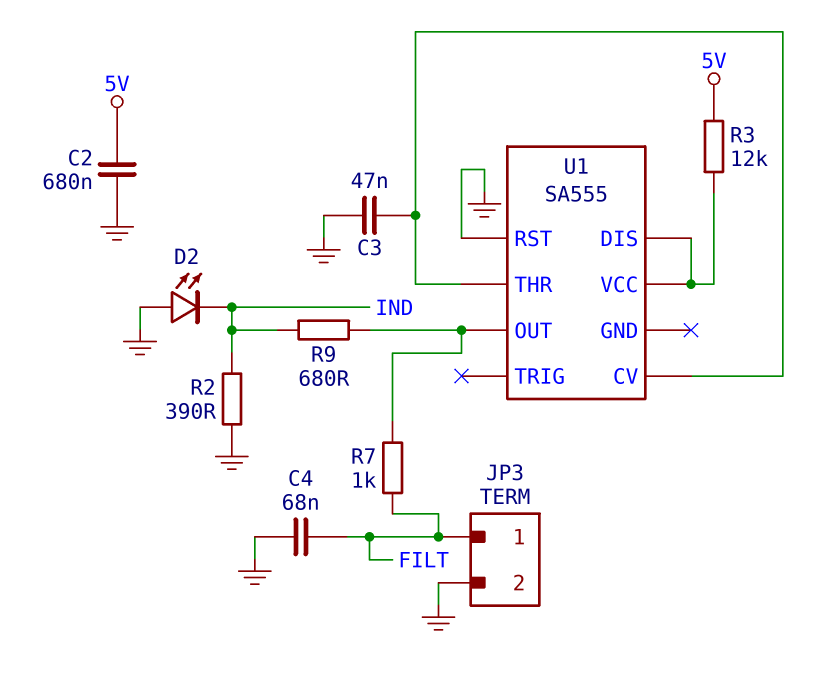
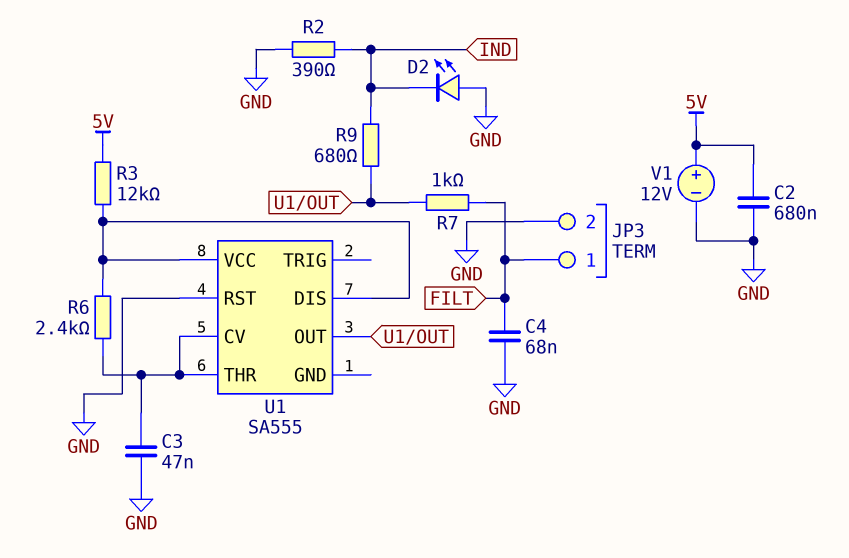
R6: none -> 2.4k (U1/CV, U1/DIS)
V1: none -> 12V (plus 5V, minus GND)

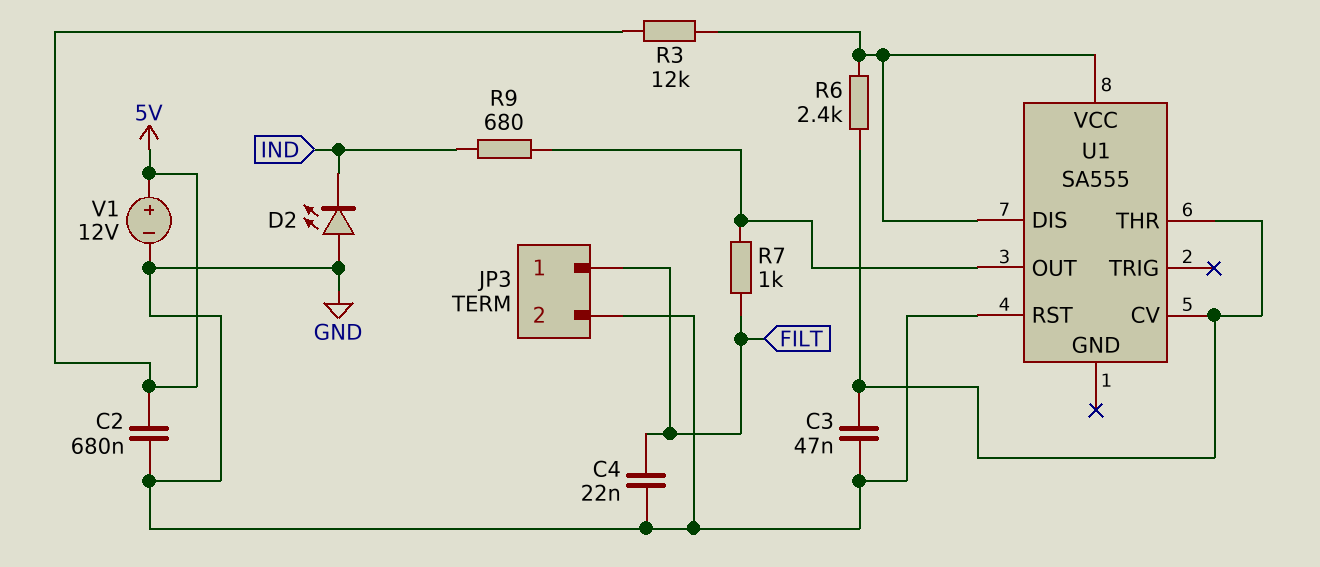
C4: 68nF (FILT, GND) -> 22nF (FILT, GND)
R2: 390 (GND, IND) -> none

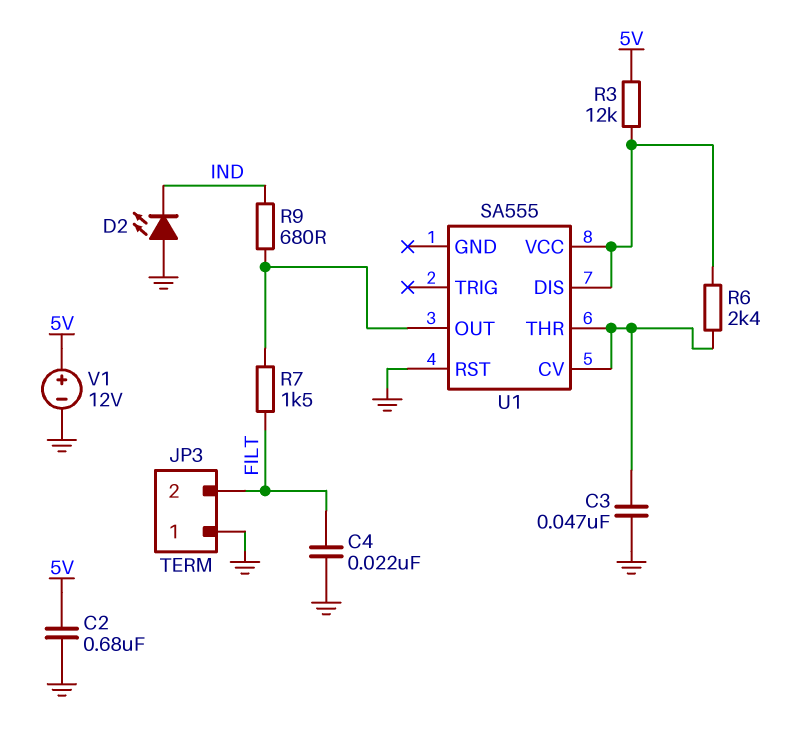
JP3 pin 1: FILT -> GND
JP3 pin 2: GND -> FILT
R7: 1k (FILT, U1/OUT) -> 1.5k (FILT, U1/OUT)

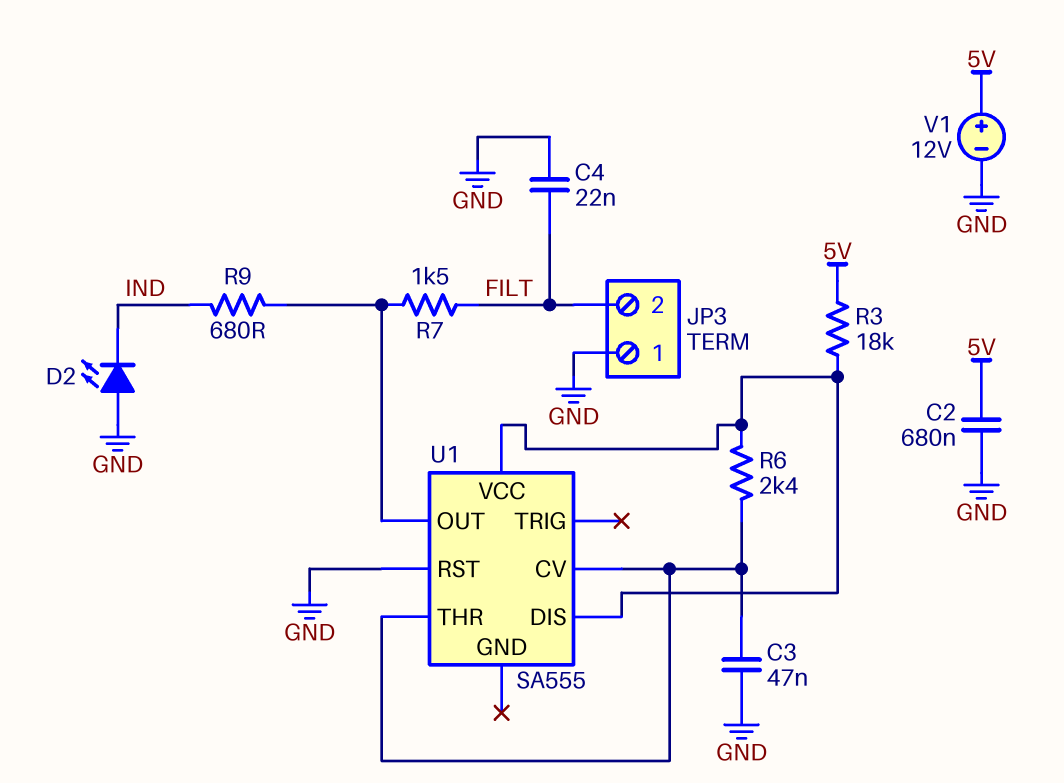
R3: 12k (5V, U1/DIS) -> 18k (5V, U1/DIS)

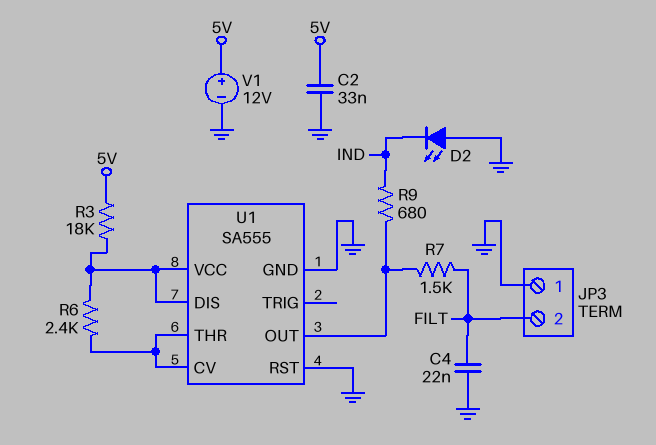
C2: 680nF (5V, GND) -> 33nF (5V, GND)
C3: 47nF (GND, U1/CV) -> none
U1 pin GND: none -> GND

